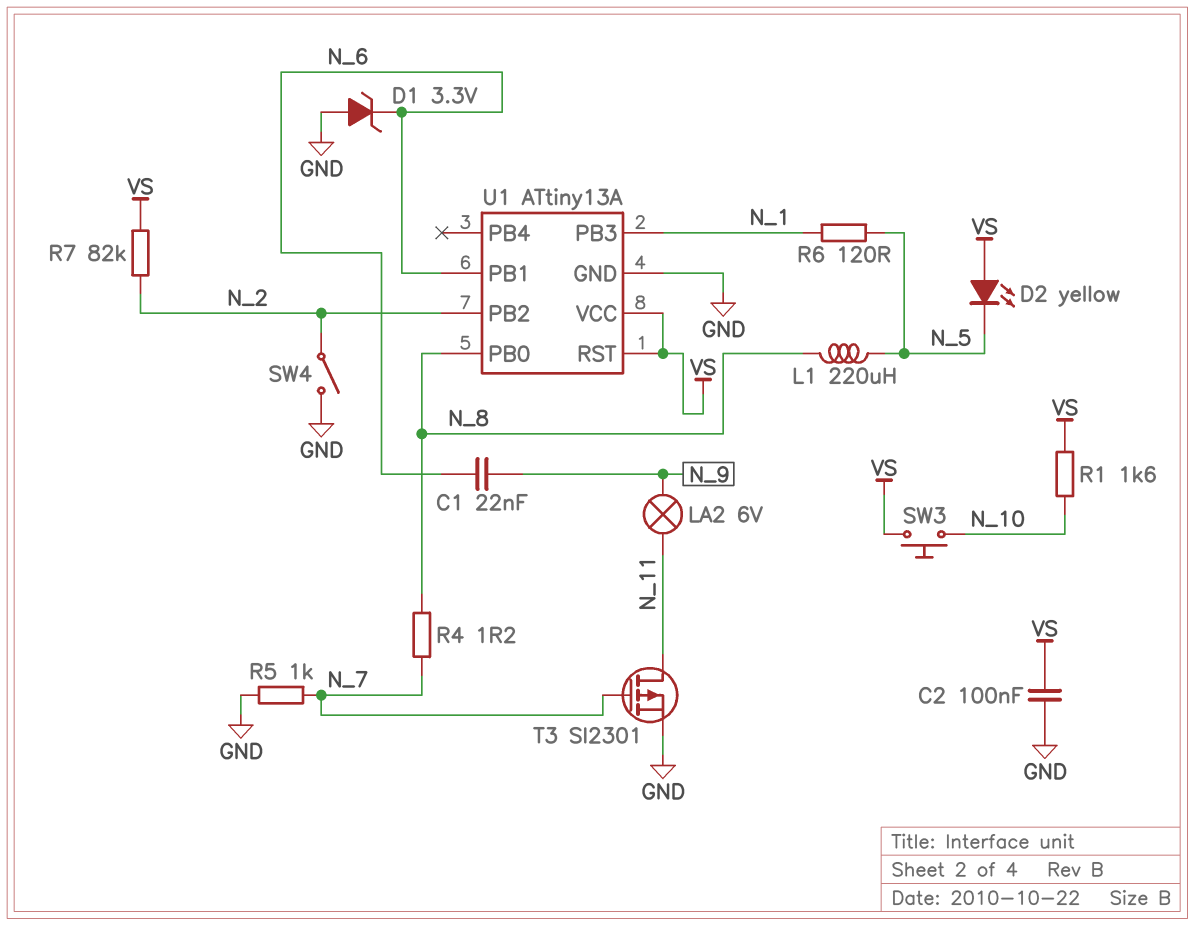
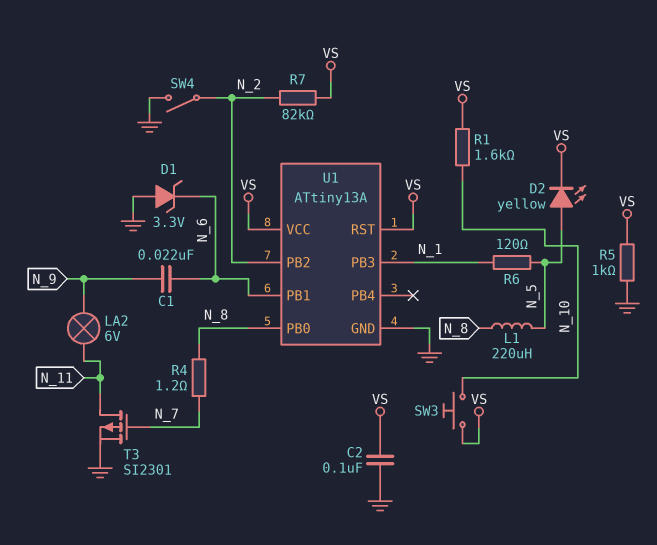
D2: LED yellow (A VS, K N_5) -> LED yellow (A N_5, K VS)
R5: 1k (GND, N_7) -> 1k (GND, VS)

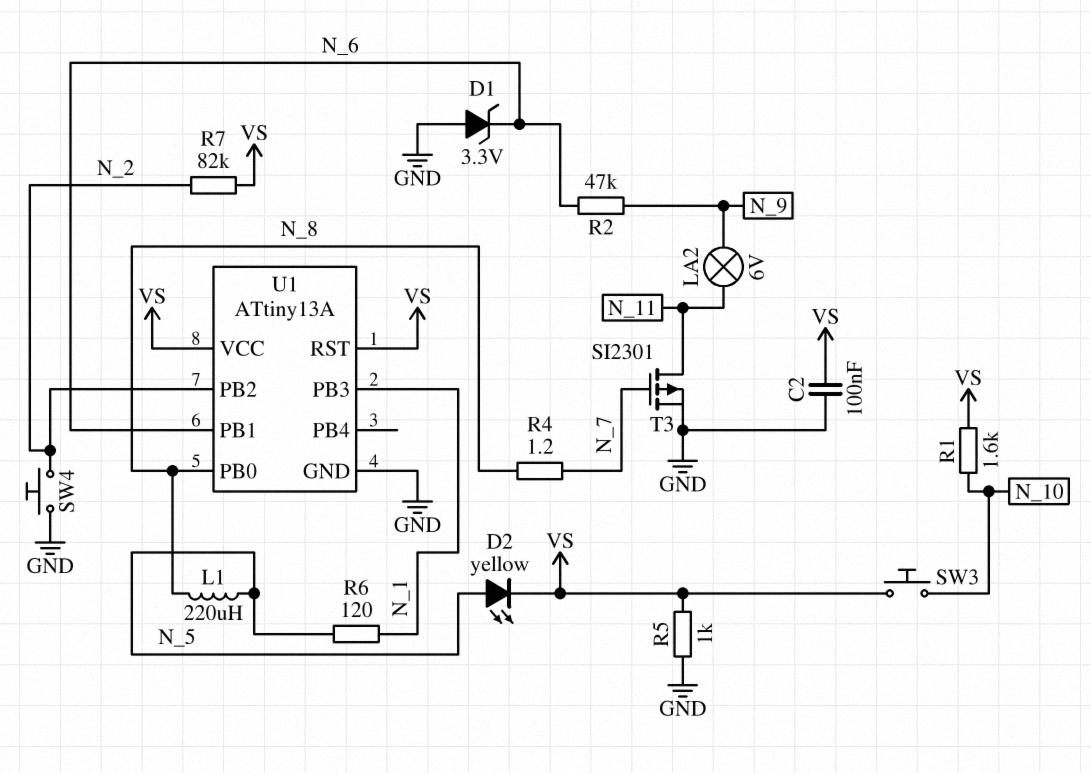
C1: 22nF (N_6, N_9) -> none
R2: none -> 47k (N_6, N_9)
SW4: switch (GND, N_2) -> button (GND, N_2)

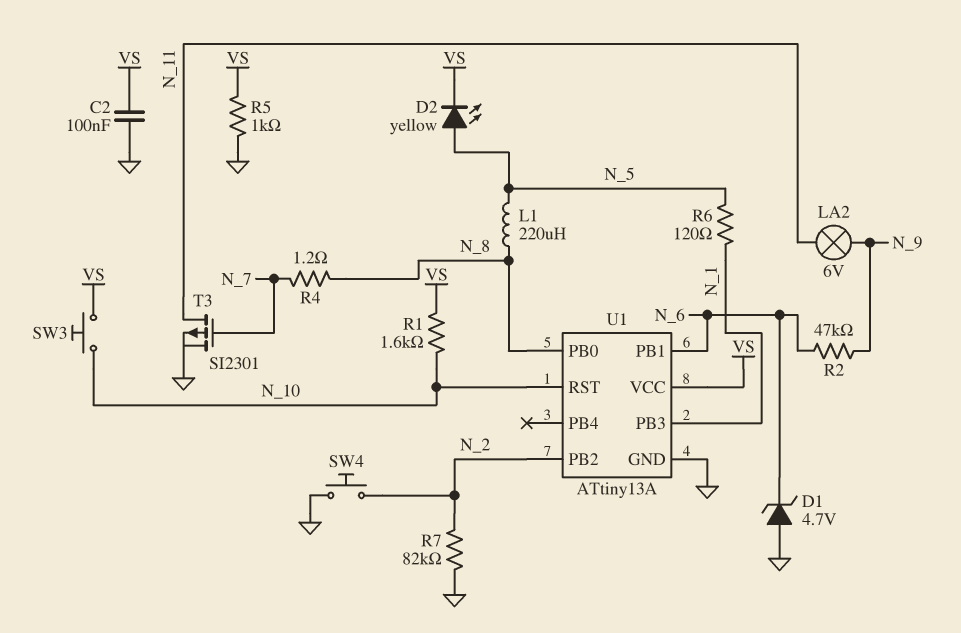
D1: zener 3.3V (A GND, K N_6) -> zener 4.7V (A GND, K N_6)
R7: 82k (N_2, VS) -> 82k (GND, N_2)
U1 pin RST: VS -> N_10

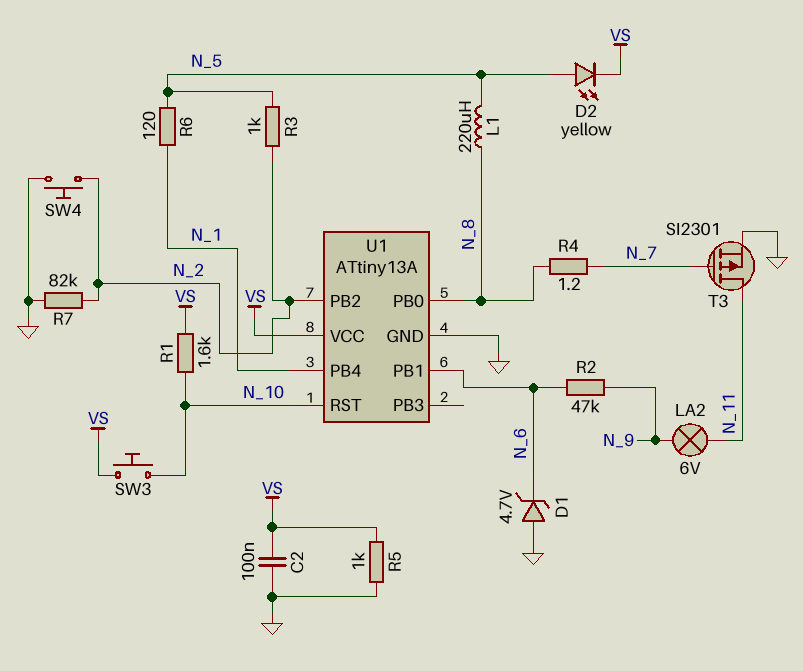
R3: none -> 1k (N_2, N_5)
U1 pin PB3: N_1 -> none
U1 pin PB4: none -> N_1

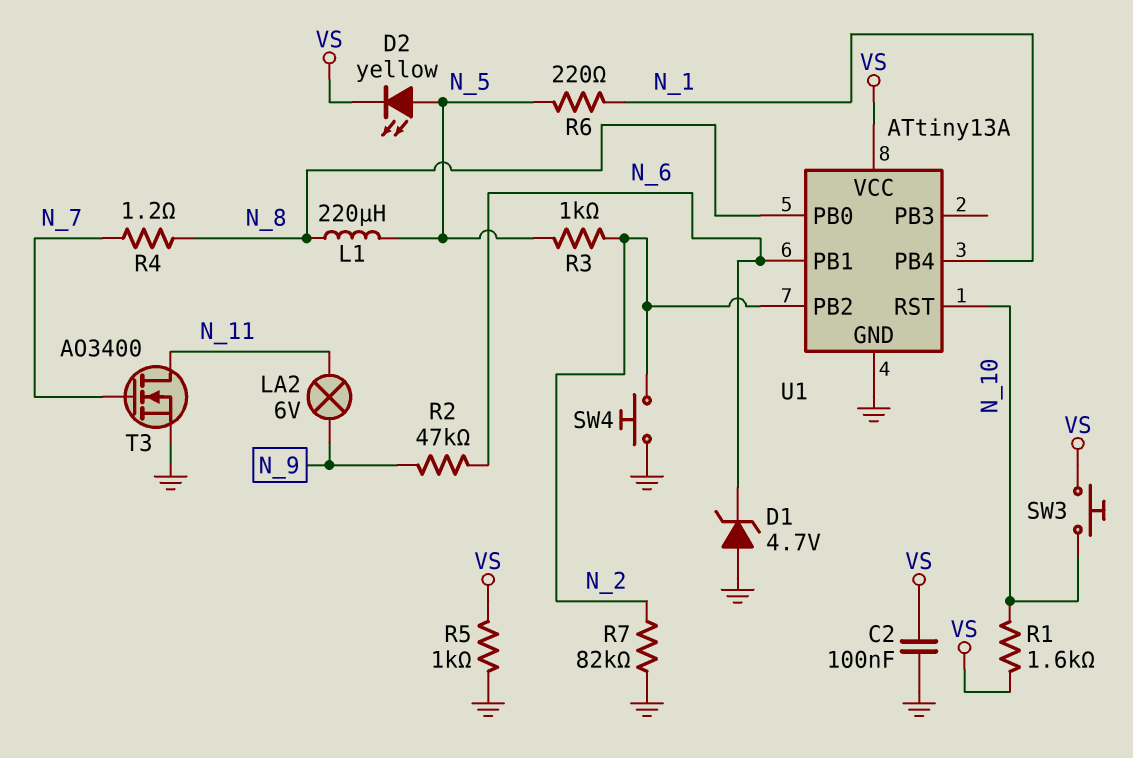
R6: 120 (N_1, N_5) -> 220 (N_1, N_5)
T3: PMOS SI2301 (G N_7, D N_11, S GND) -> NMOS AO3400 (G N_7, D N_11, S GND)

